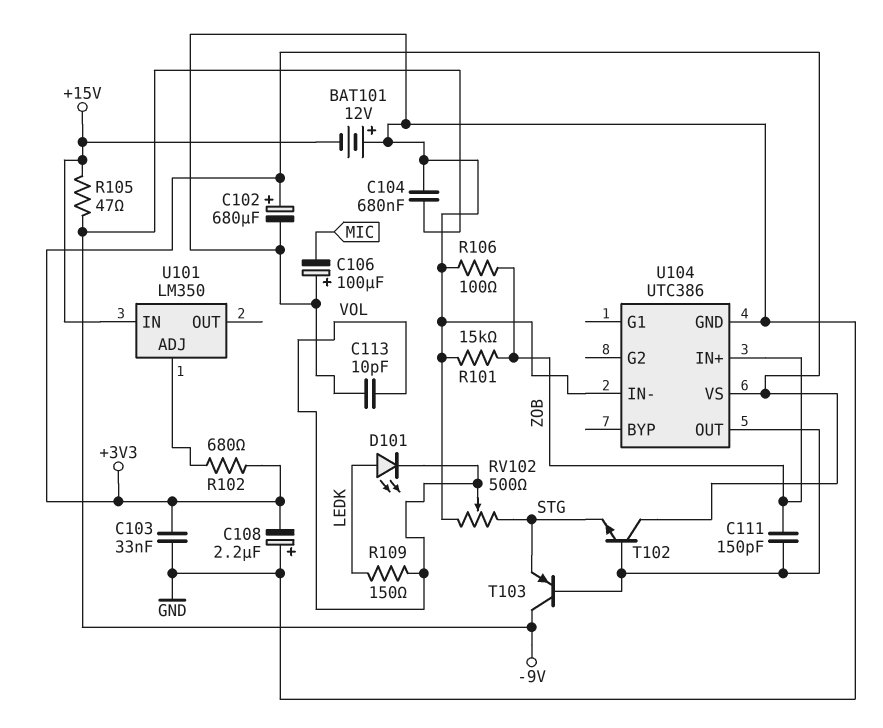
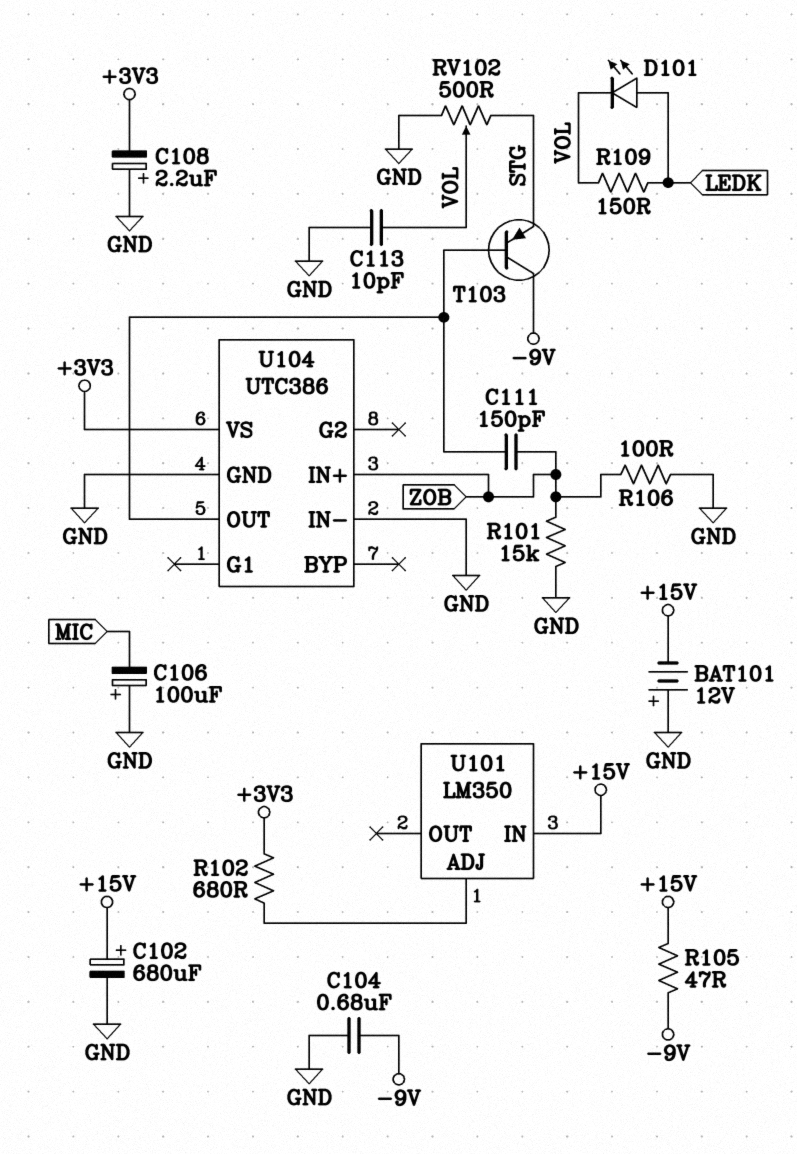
C102: 680uF (plus +3V3, minus GND) -> 680uF (plus +15V, minus GND)
C103: 33nF (+3V3, GND) -> none
T102: NPN (B U104/OUT, C +3V3, E STG) -> none

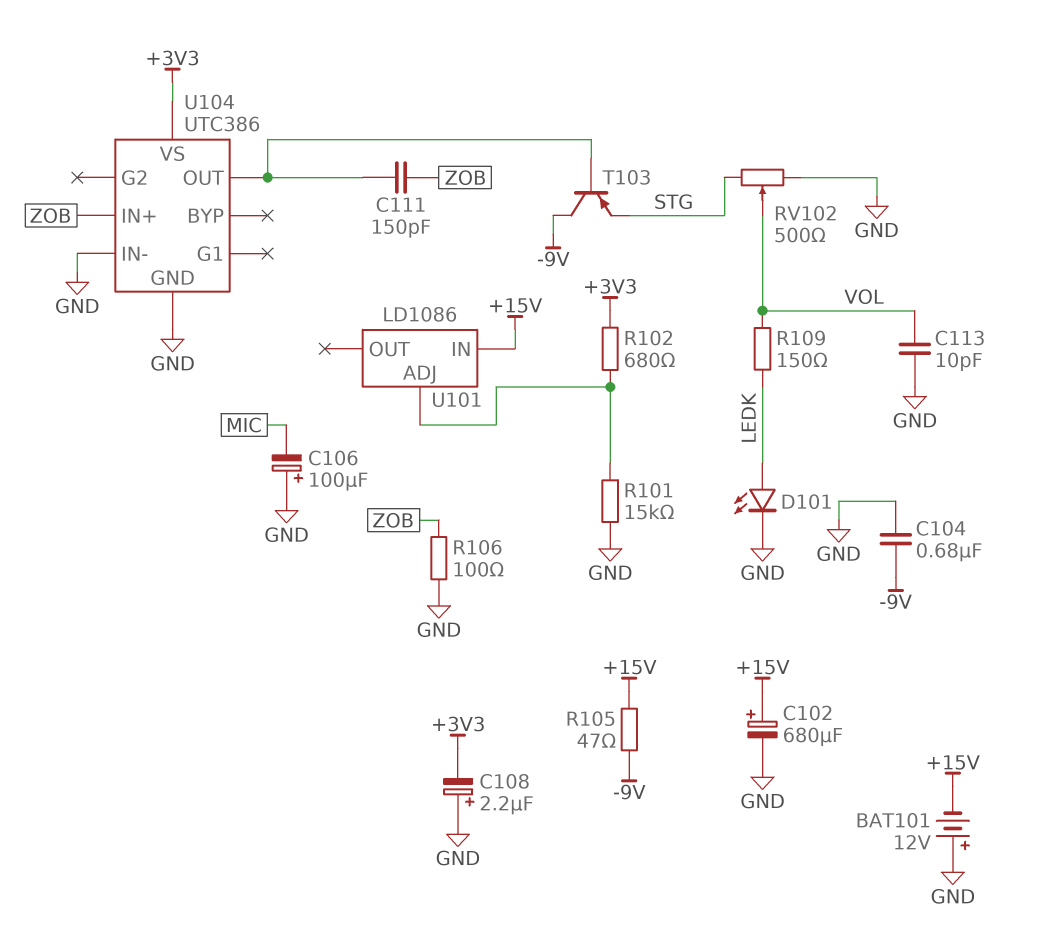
D101: LED (A LEDK, K VOL) -> LED (A LEDK, K GND)
R101: 15k (GND, ZOB) -> 15k (GND, U101/ADJ)
U101: LM350 -> LD1086

